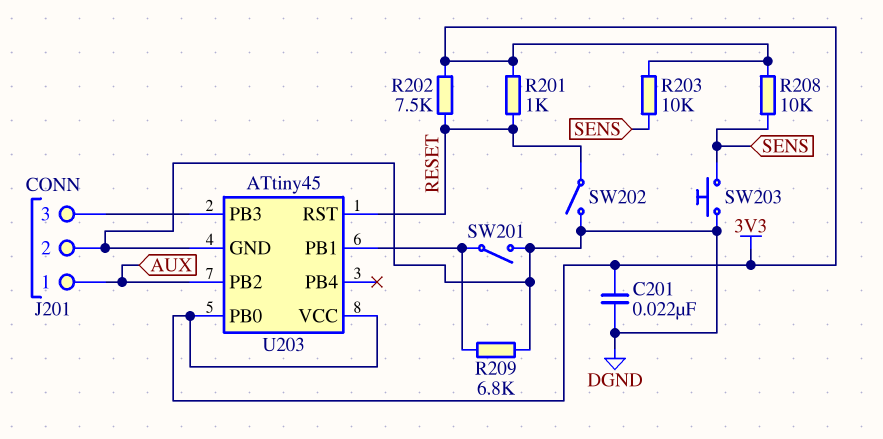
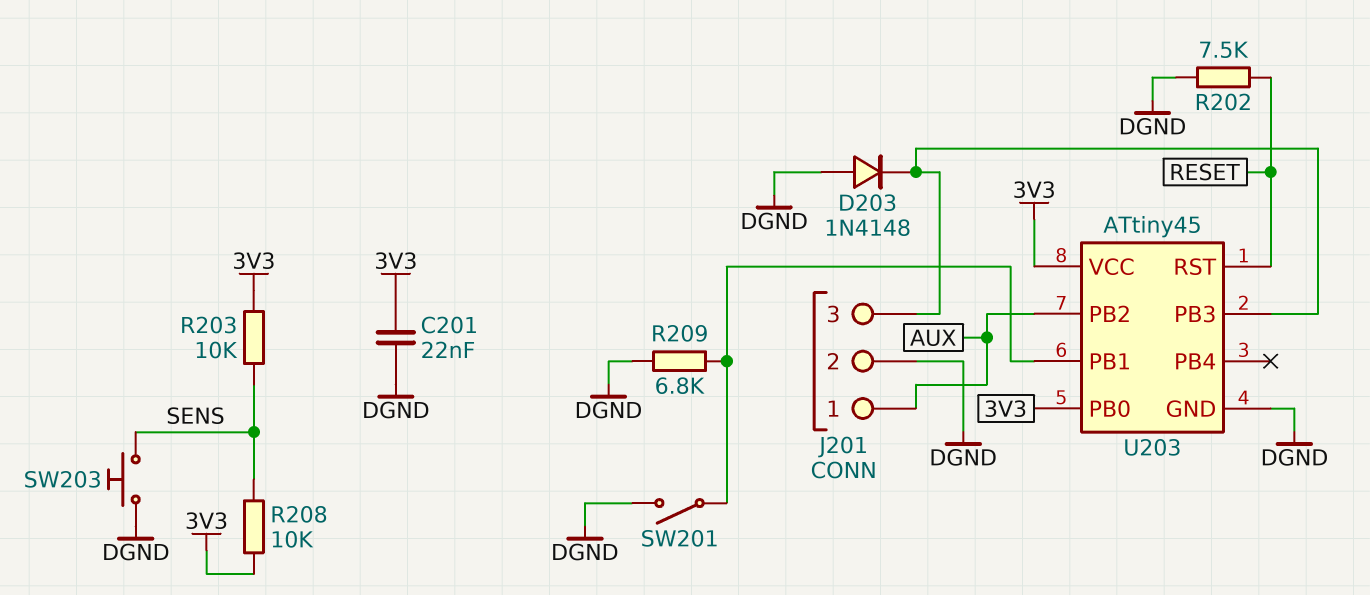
D203: none -> diode 1N4148 (A DGND, K J201/3)
R201: 1k (3V3, RESET) -> none
R202: 7.5k (3V3, RESET) -> 7.5k (DGND, RESET)
SW202: switch (DGND, RESET) -> none

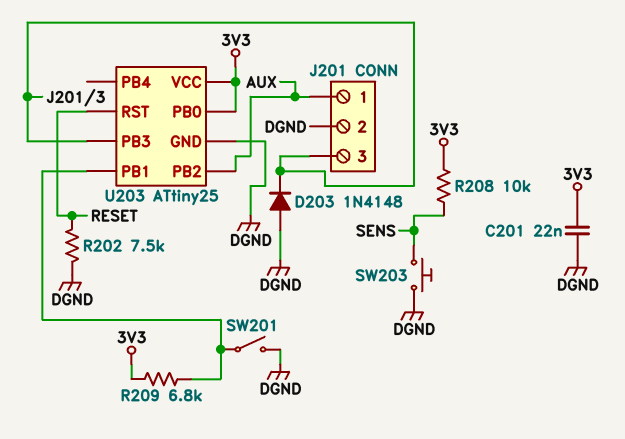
R203: 10k (3V3, SENS) -> none
R209: 6.8k (DGND, U203/PB1) -> 6.8k (3V3, U203/PB1)
U203: ATtiny45 -> ATtiny25

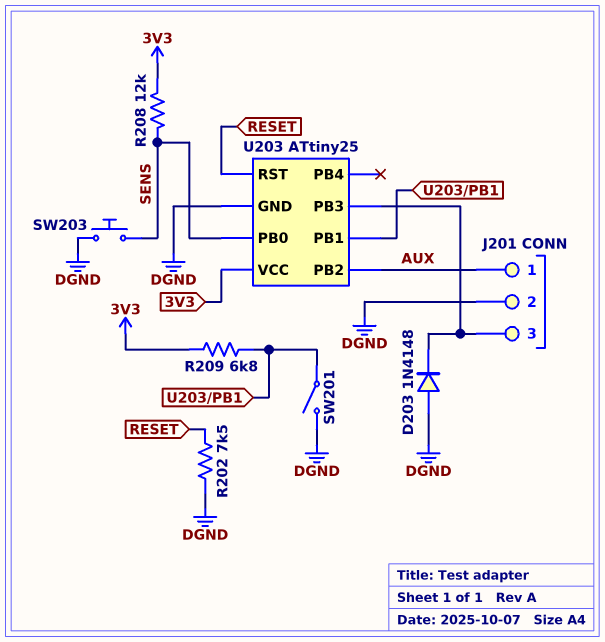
C201: 22nF (3V3, DGND) -> none
R208: 10k (3V3, SENS) -> 12k (3V3, SENS)
U203 pin PB0: 3V3 -> SENS

